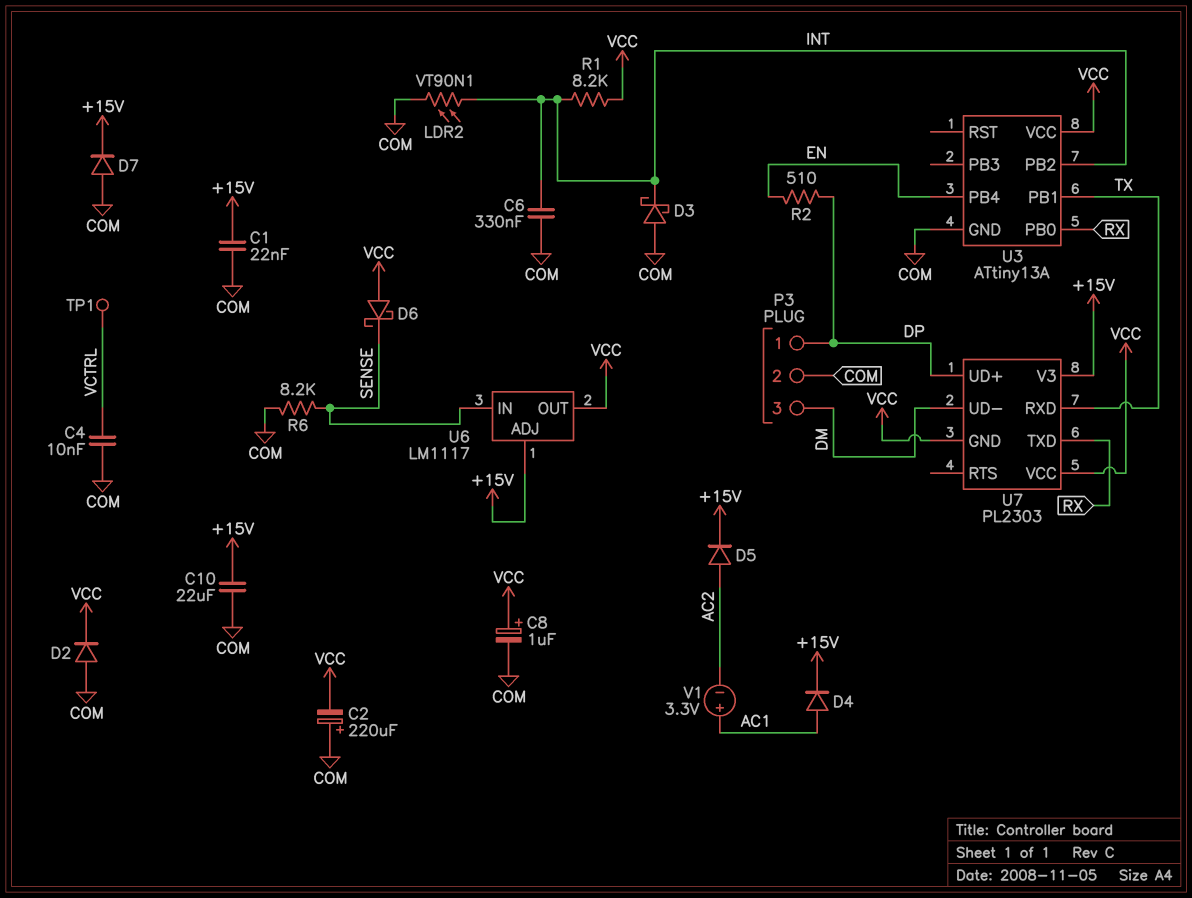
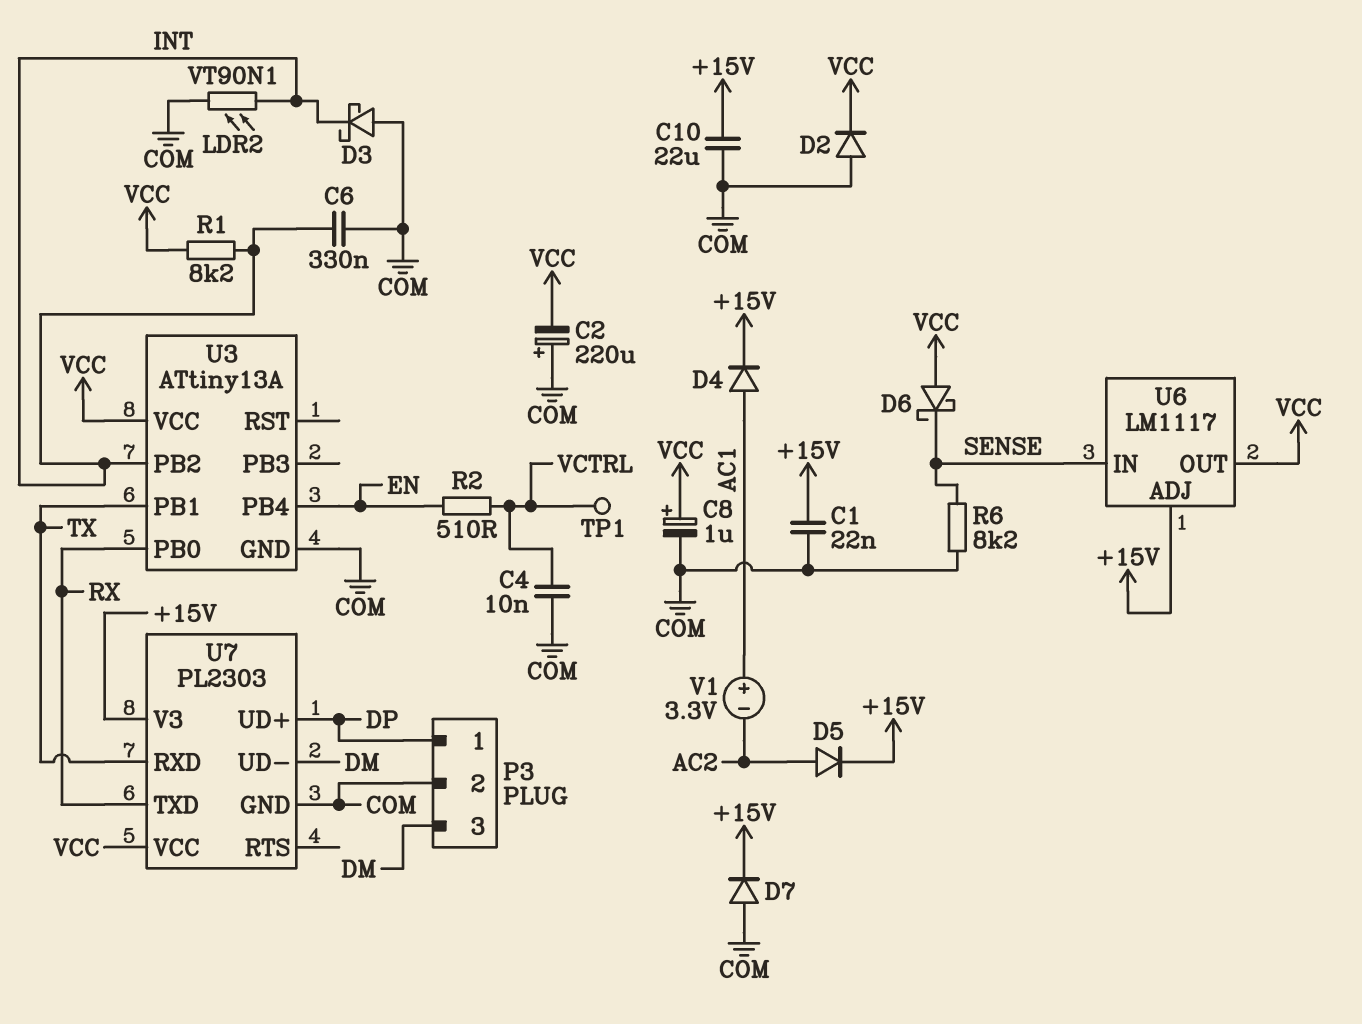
R2: 510 (DP, EN) -> 510 (EN, VCTRL)
U7 pin GND: VCC -> COM

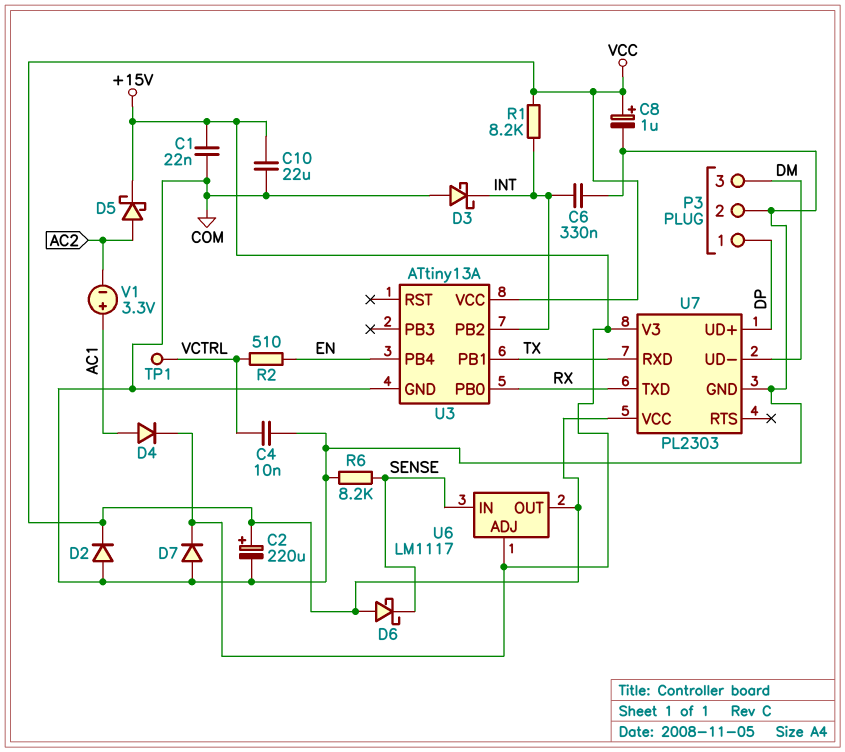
C2: 220uF (plus COM, minus VCC) -> 220uF (plus VCC, minus COM)
D5: diode (A AC2, K +15V) -> schottky (A AC2, K +15V)
LDR2: VT90N1 (COM, INT) -> none

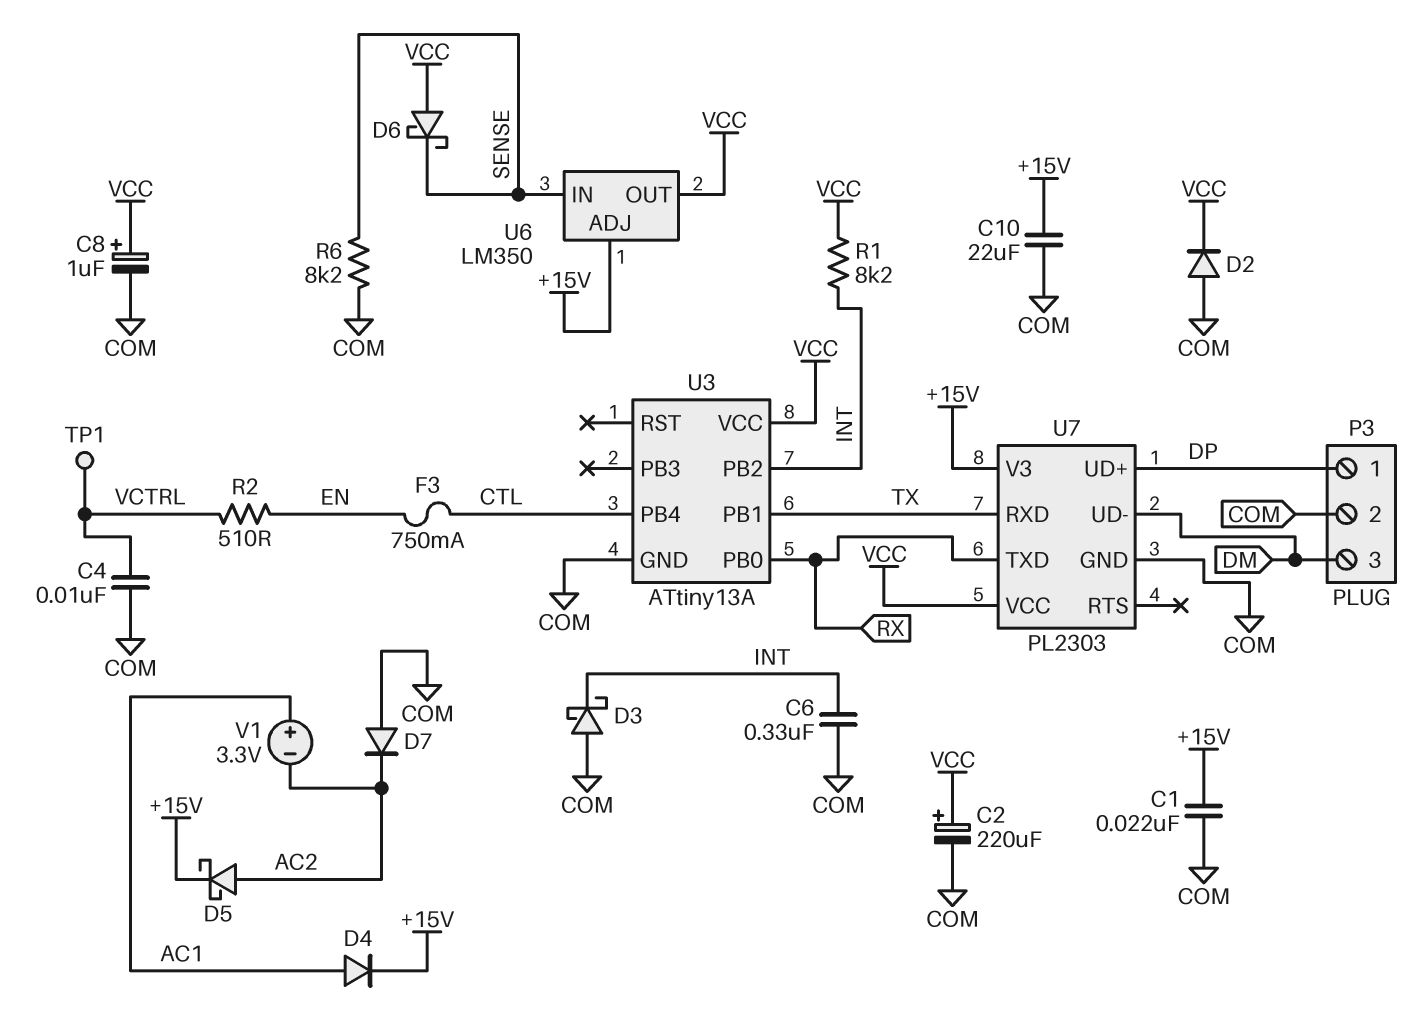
D7: diode (A COM, K +15V) -> diode (A COM, K AC2)
F3: none -> 750mA (CTL, EN)
U3 pin PB4: EN -> CTL
U6: LM1117 -> LM350

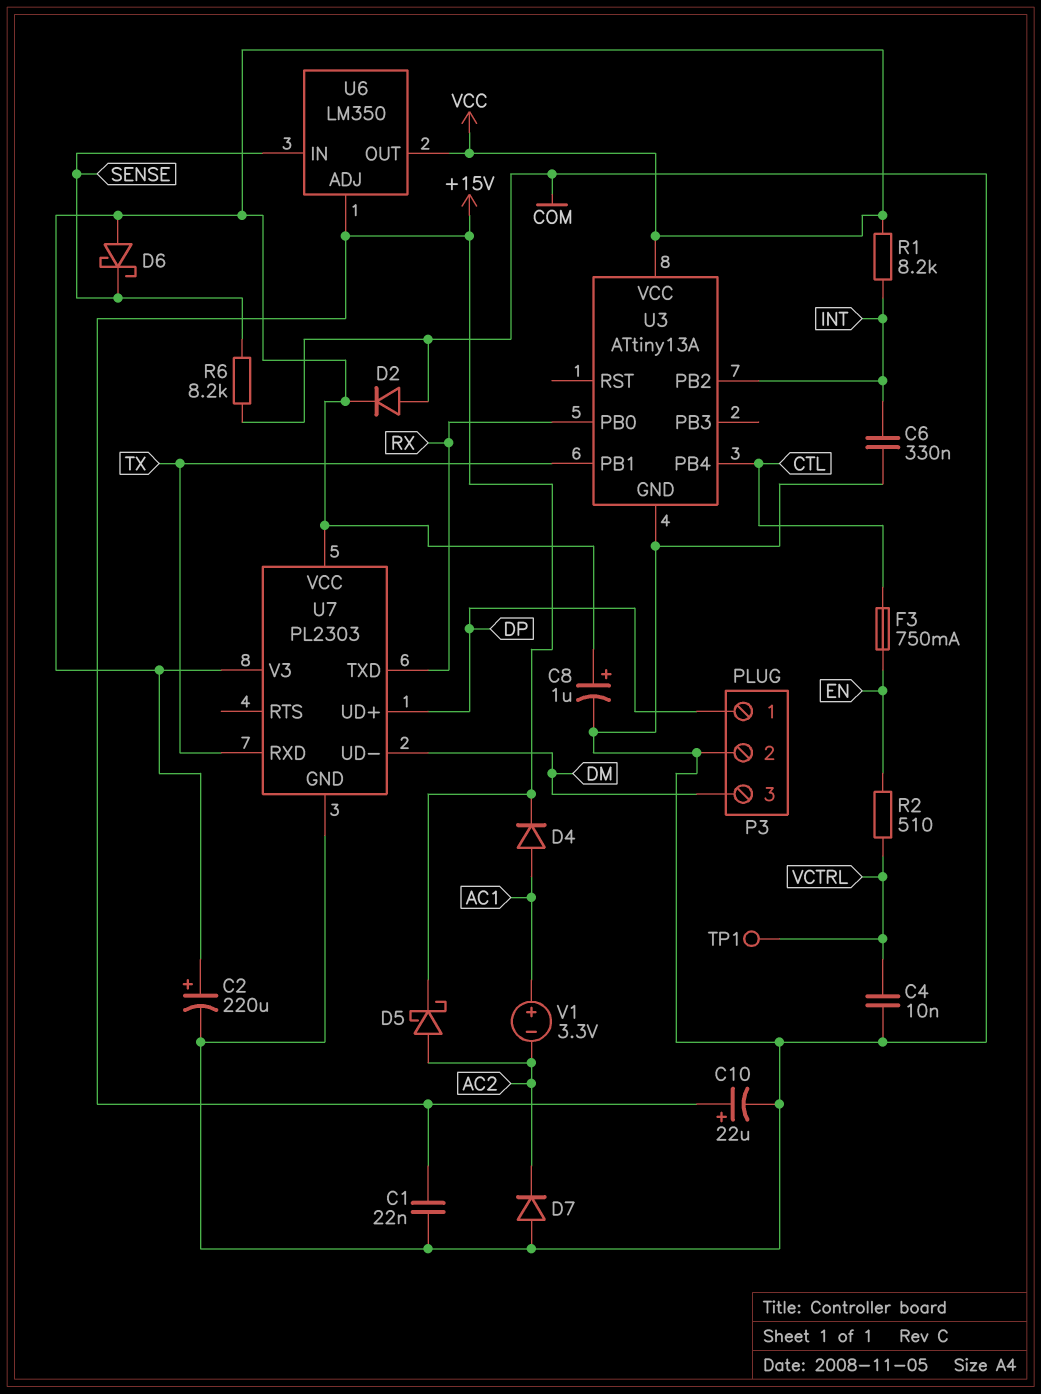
C10: 22uF (+15V, COM) -> 22uF (plus +15V, minus COM)
D3: schottky (A COM, K INT) -> none
U7 pin V3: +15V -> VCC

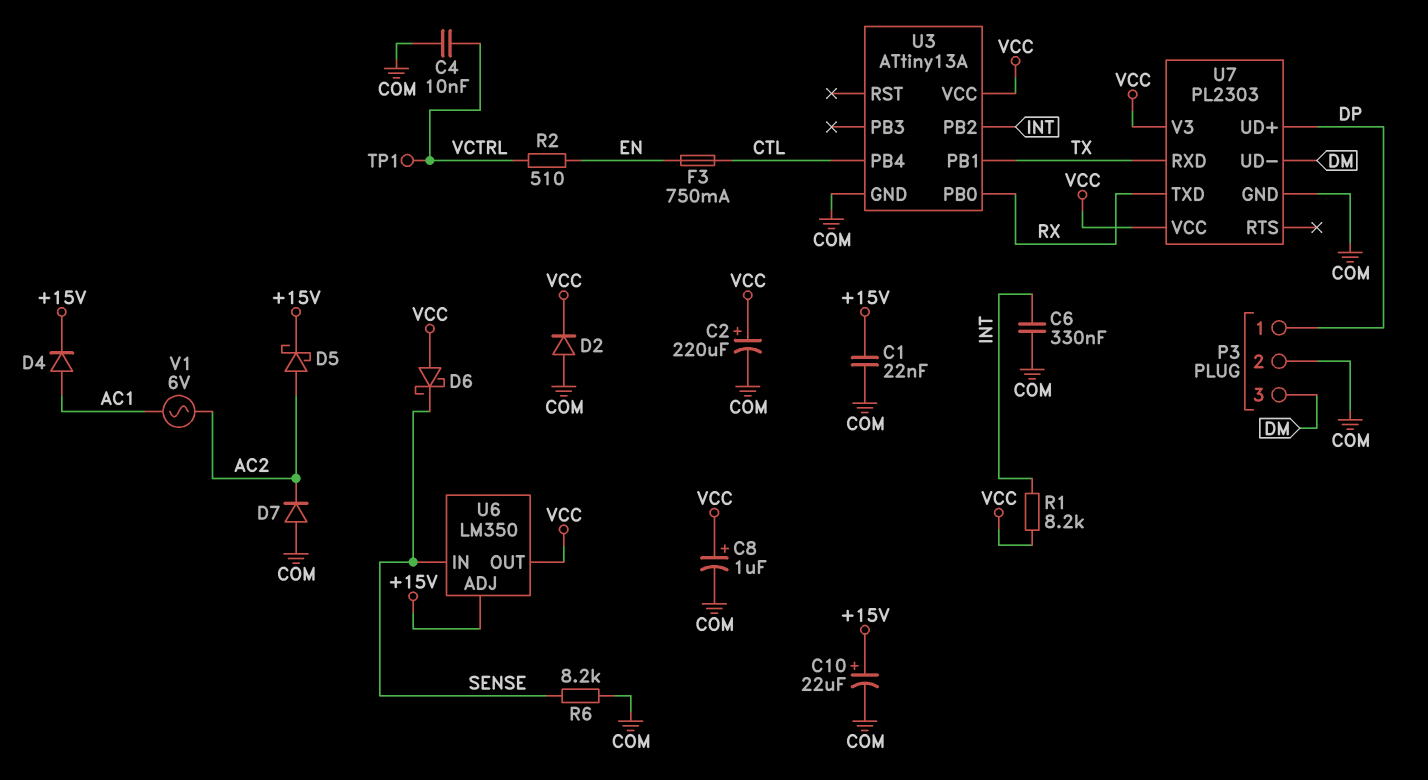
V1: 3.3V (plus AC1, minus AC2) -> AC 6V (AC1, AC2)

